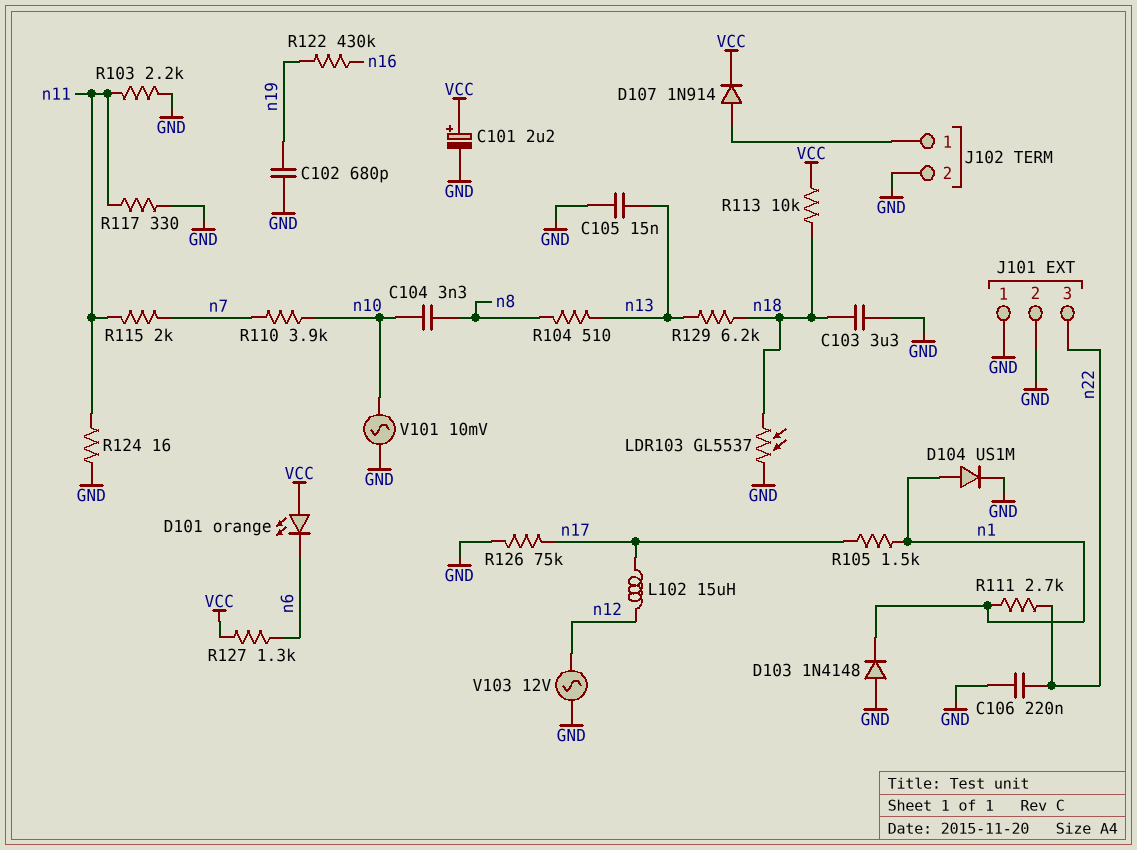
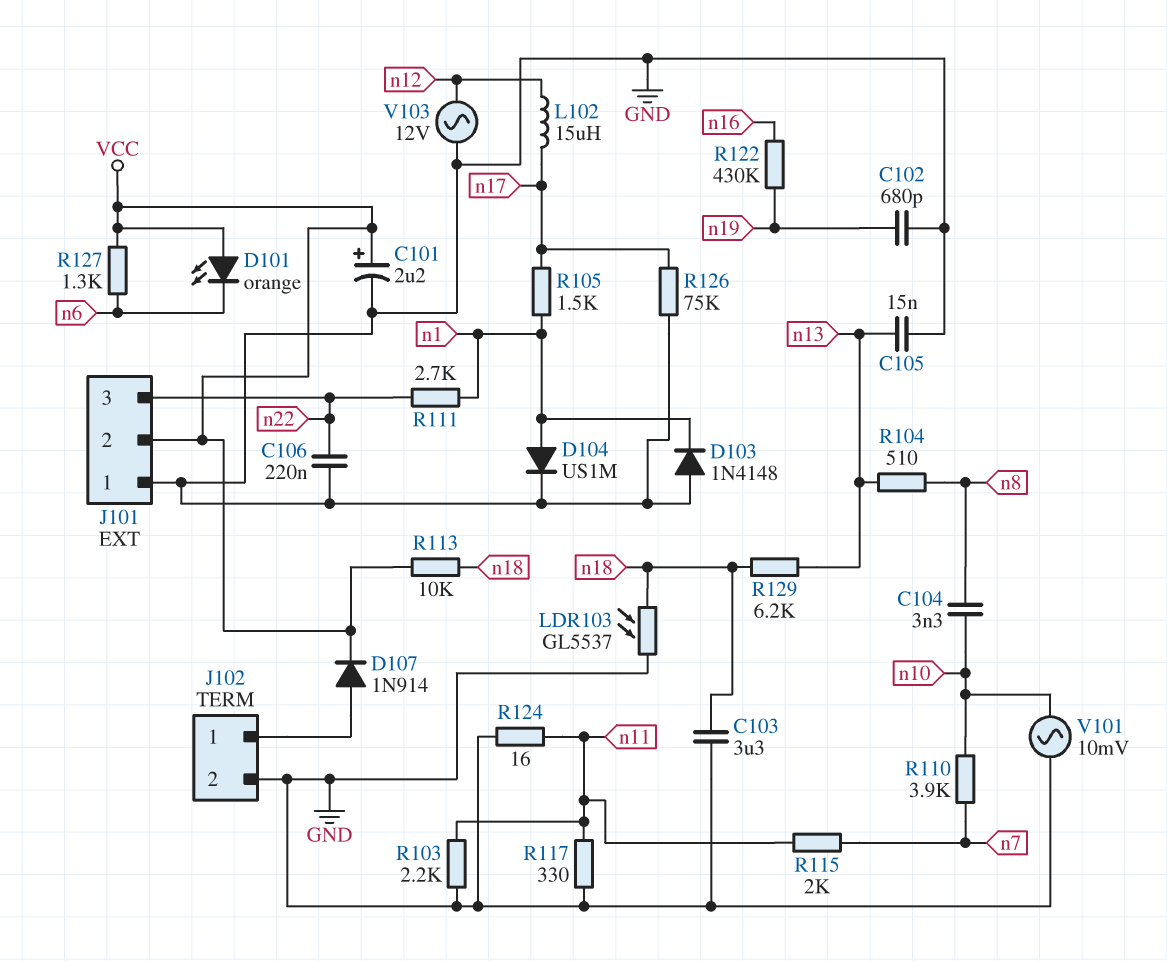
J101 pin 2: GND -> VCC

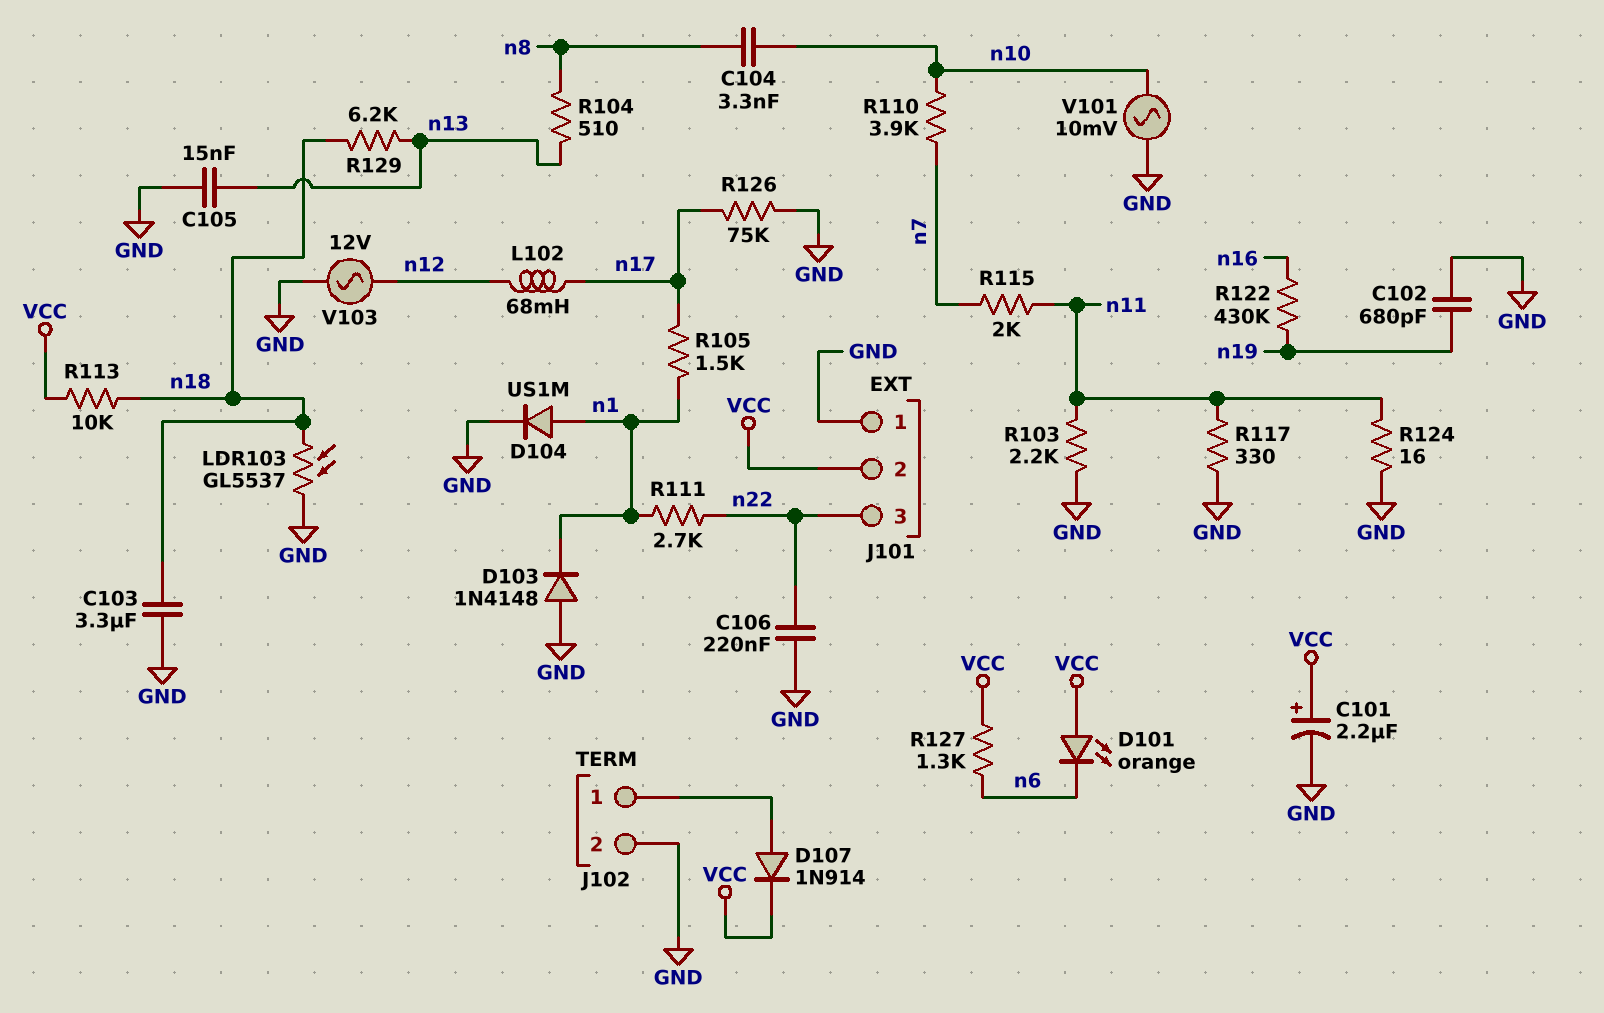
L102: 15uH (n12, n17) -> 68mH (n12, n17)

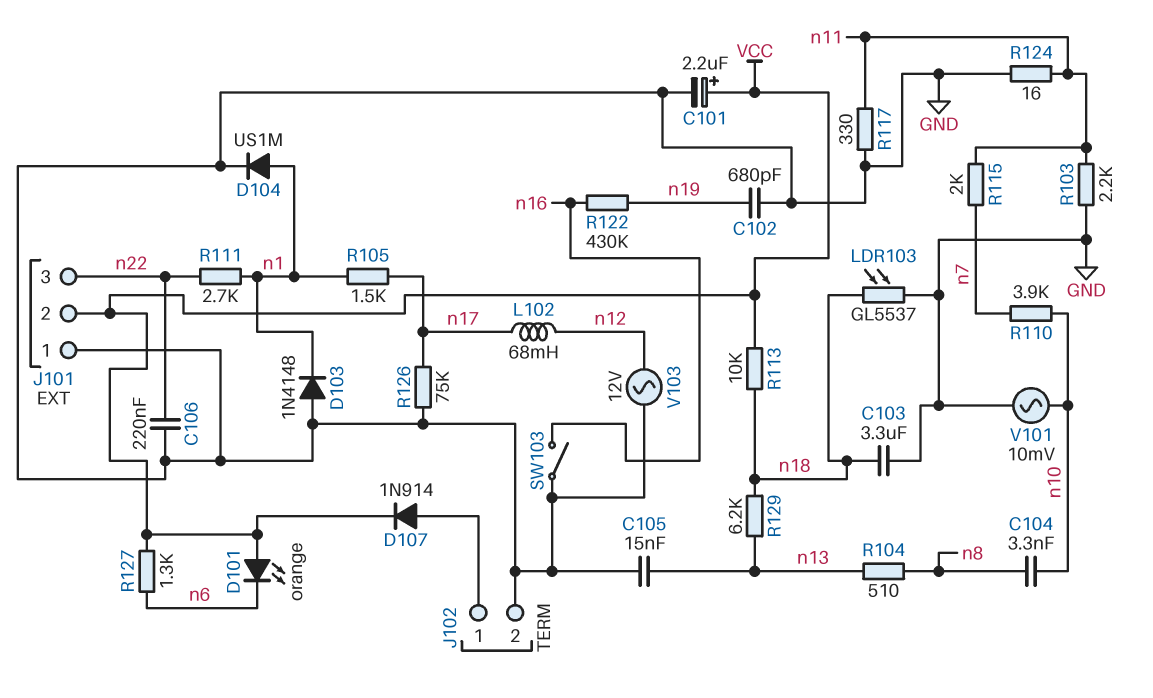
SW103: none -> switch (GND, n16)

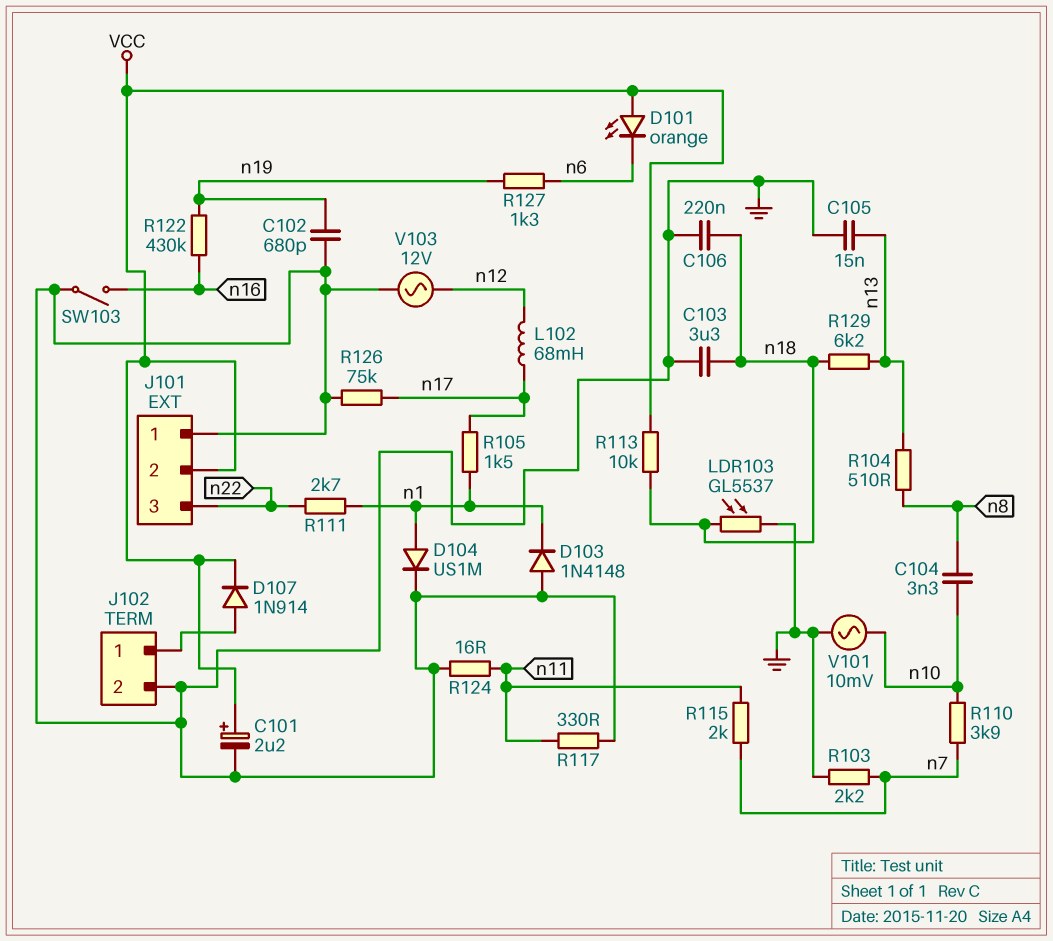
C106: 220nF (GND, n22) -> 220nF (GND, n18)
R103: 2.2k (GND, n11) -> 2.2k (GND, n7)
R127: 1.3k (VCC, n6) -> 1.3k (n6, n19)

